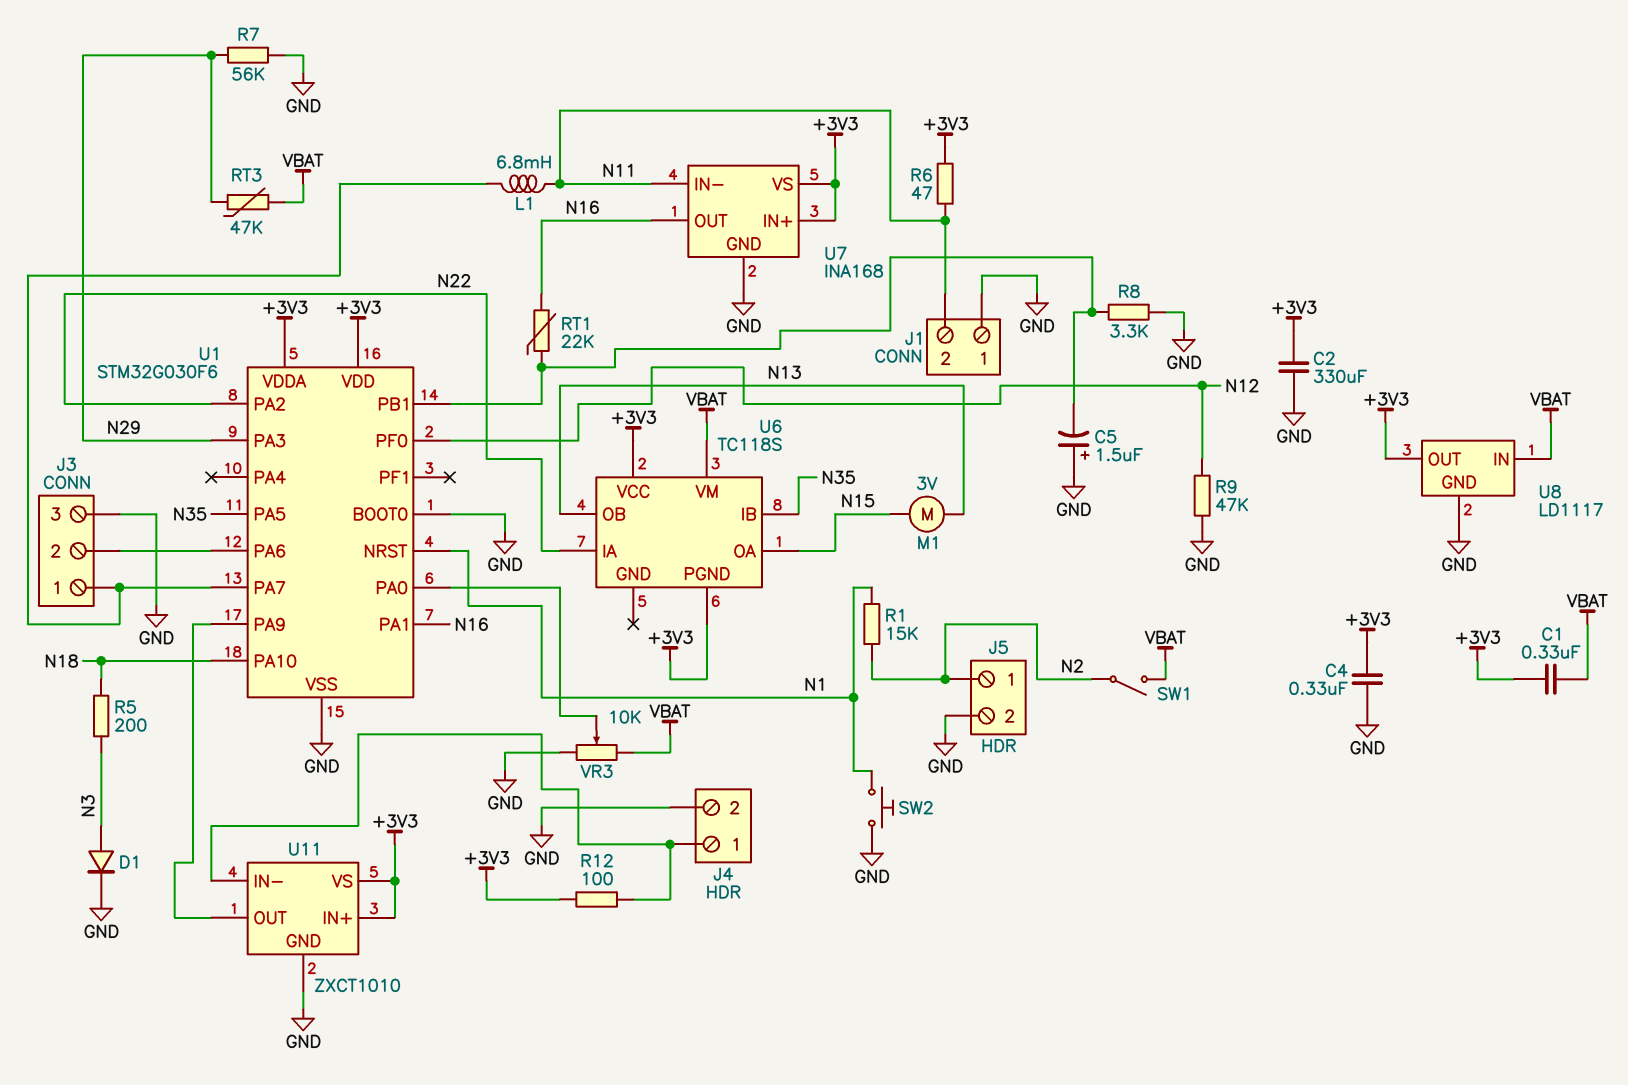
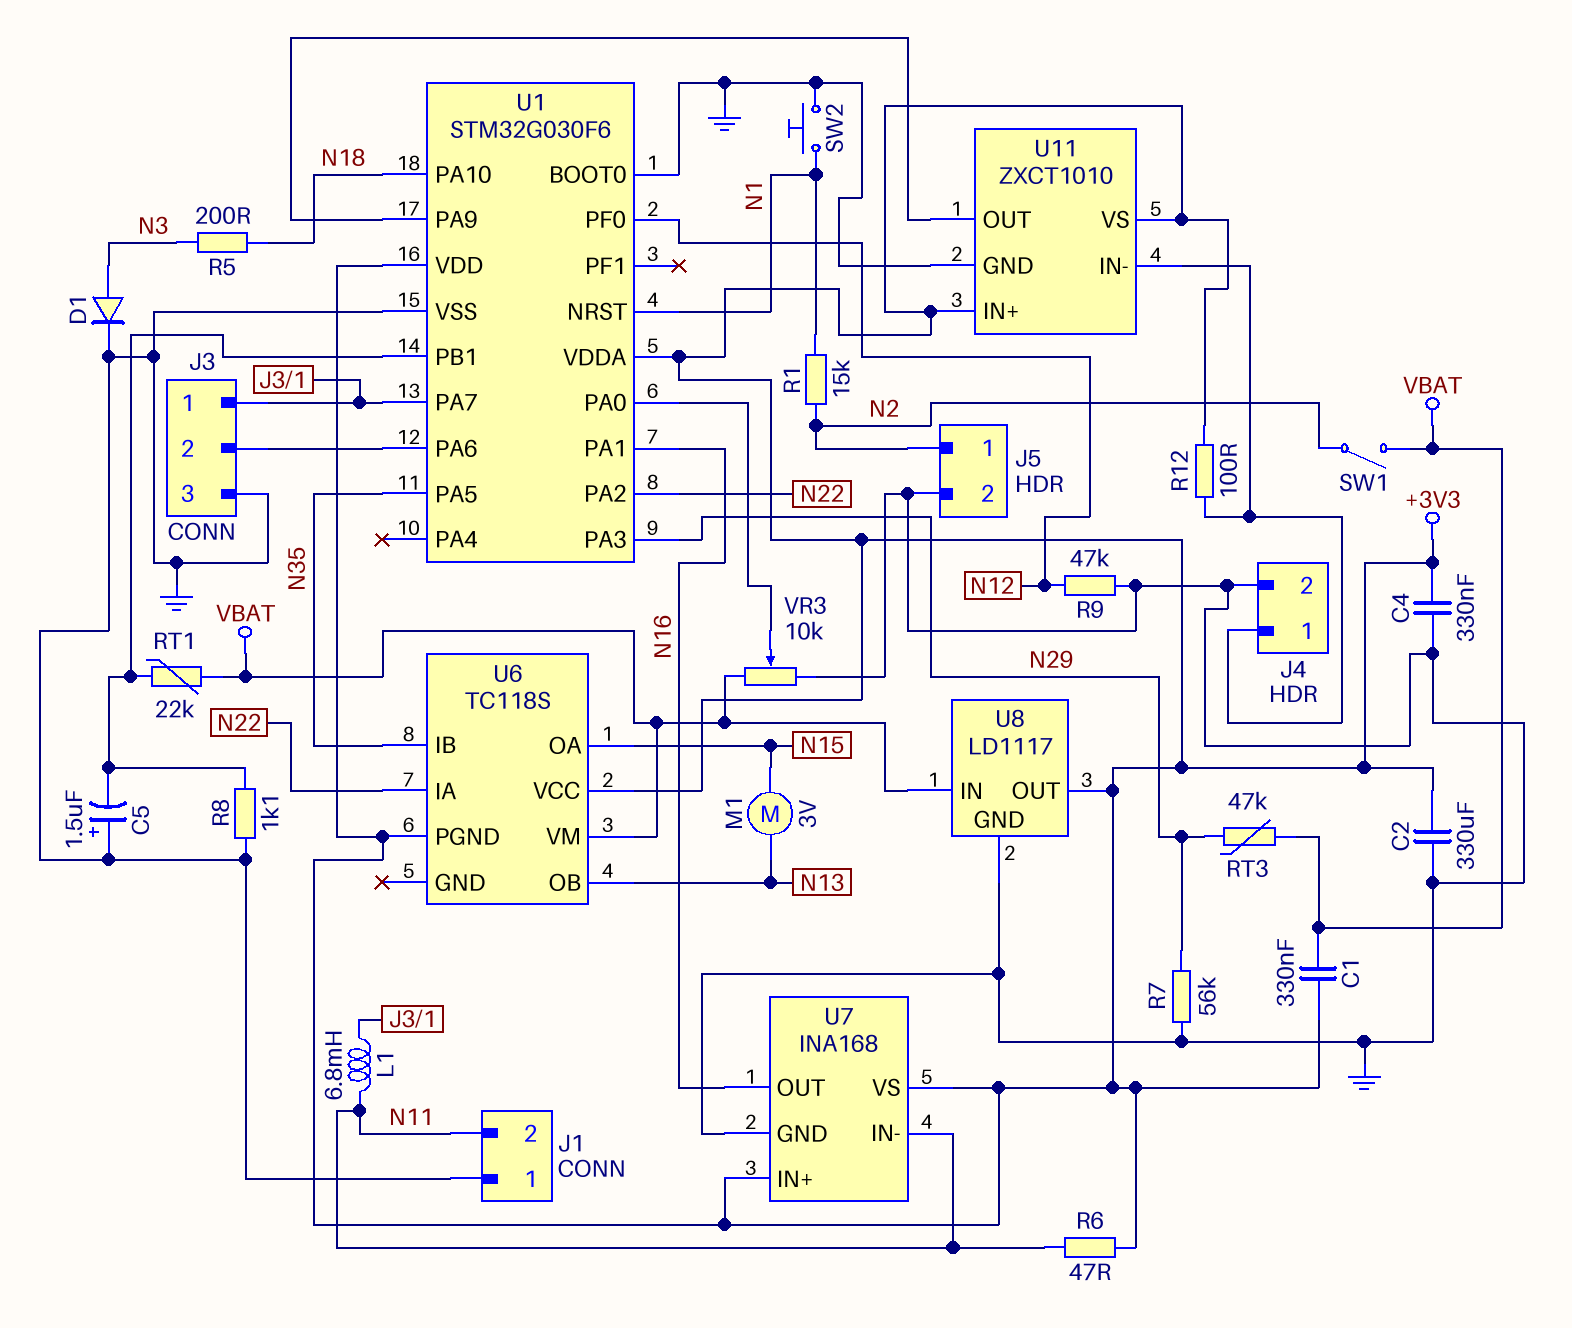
R8: 3.3k (GND, U1/PB1) -> 1.1k (GND, U1/PB1)
RT1: 22k (N16, U1/PB1) -> 22k (U1/PB1, VBAT)

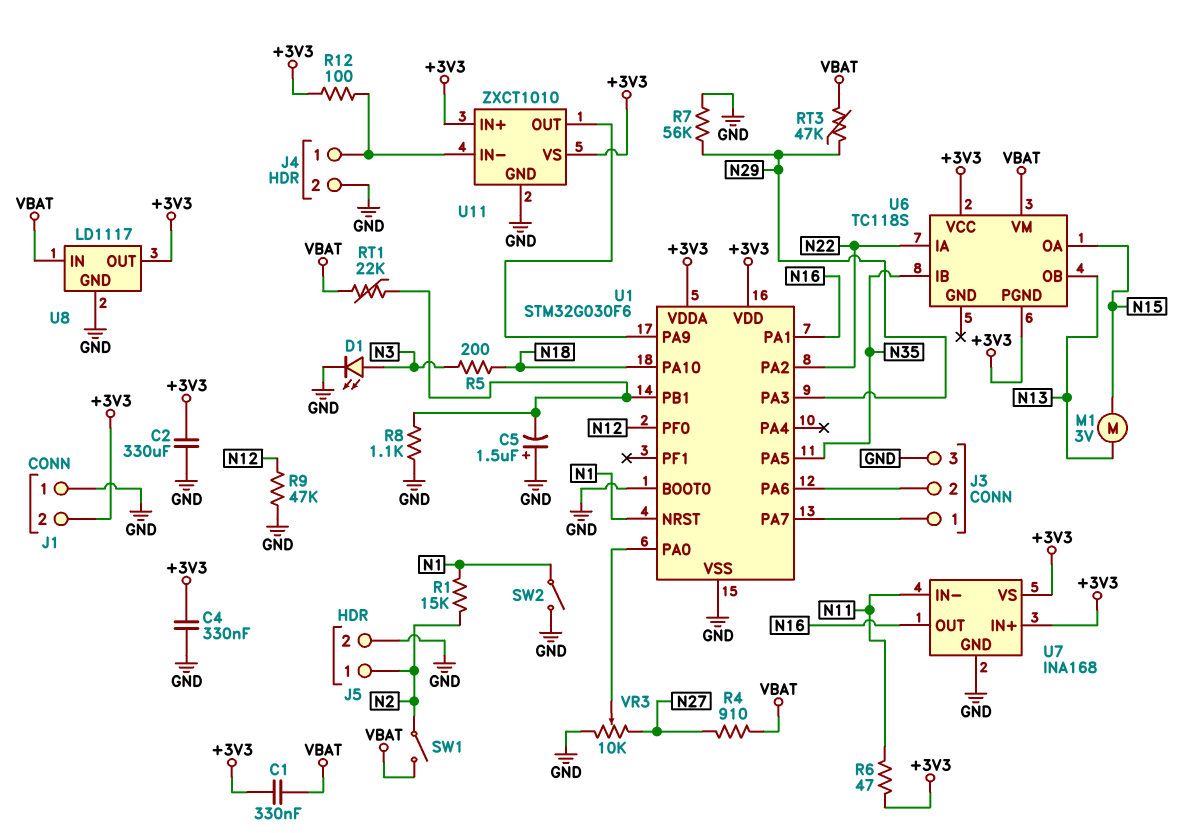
D1: diode (A N3, K GND) -> LED (A N3, K GND)
J1 pin 2: N11 -> +3V3
L1: 6.8mH (J3/1, N11) -> none
R4: none -> 910 (N27, VBAT)
SW2: button (GND, N1) -> switch (GND, N1)
VR3: 10k (GND, VBAT, wiper U1/PA0) -> 10k (GND, N27, wiper U1/PA0)

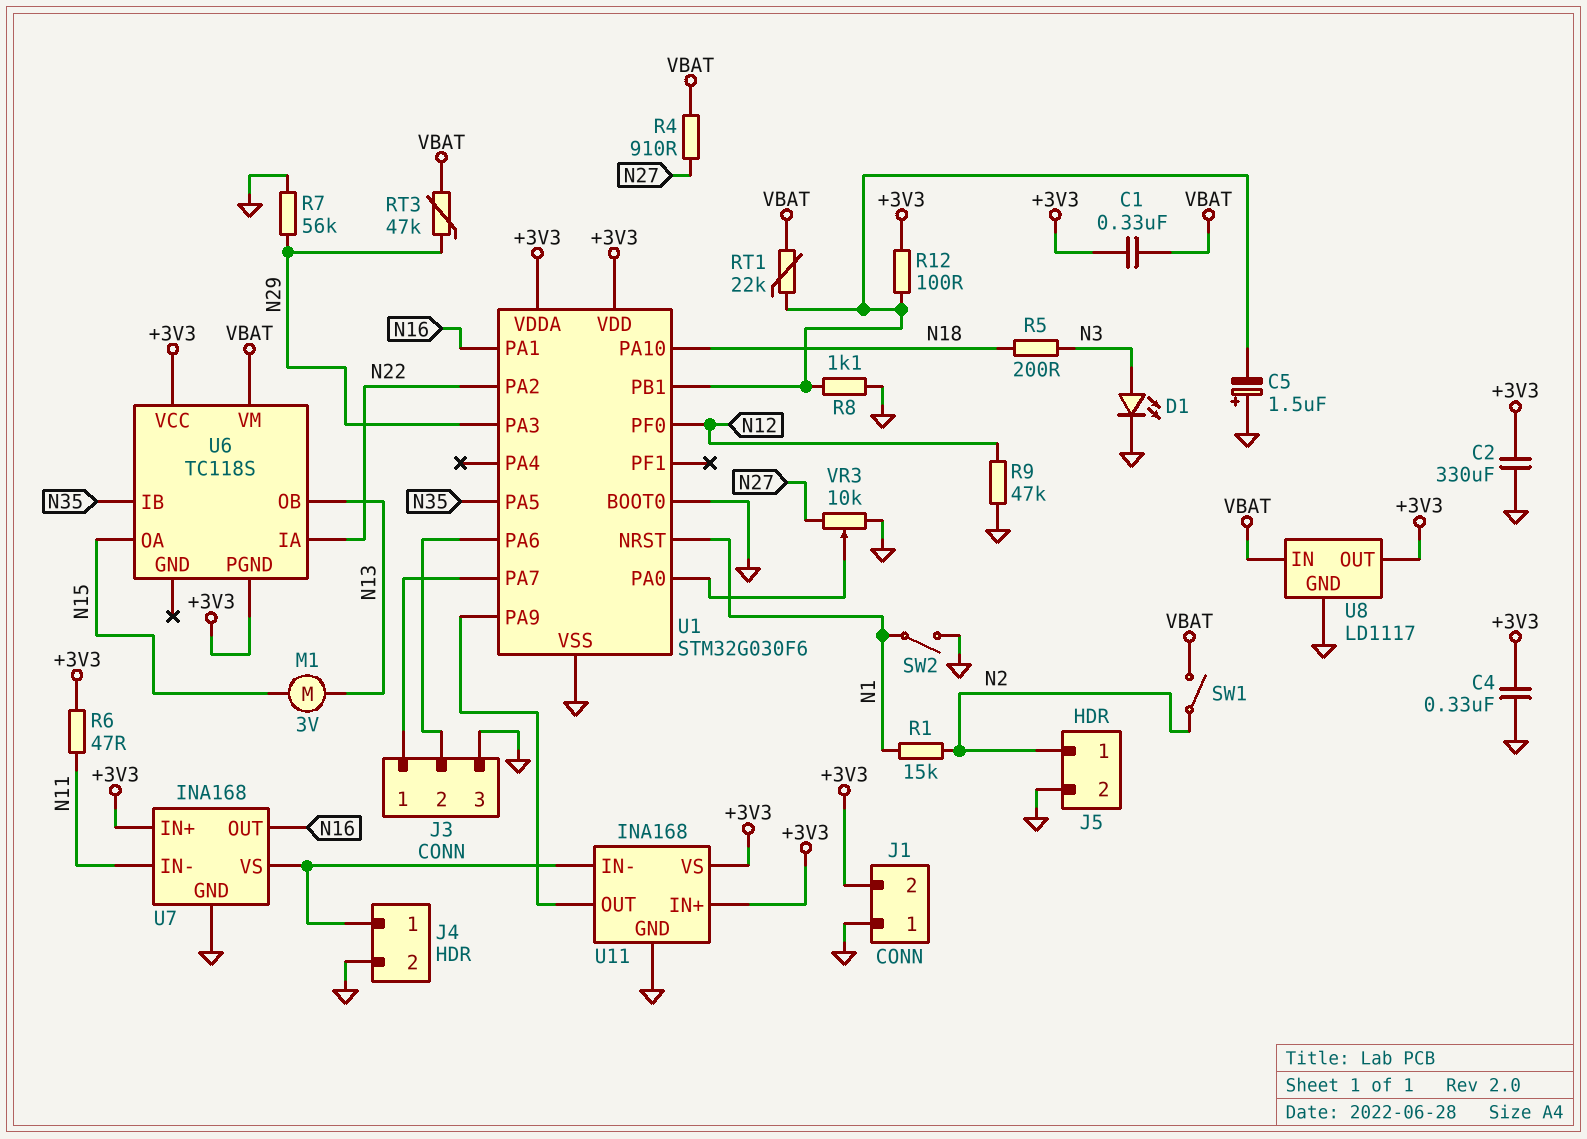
R12: 100 (+3V3, J4/1) -> 100 (+3V3, U1/PB1)
U7 pin VS: +3V3 -> J4/1
U11: ZXCT1010 -> INA168

